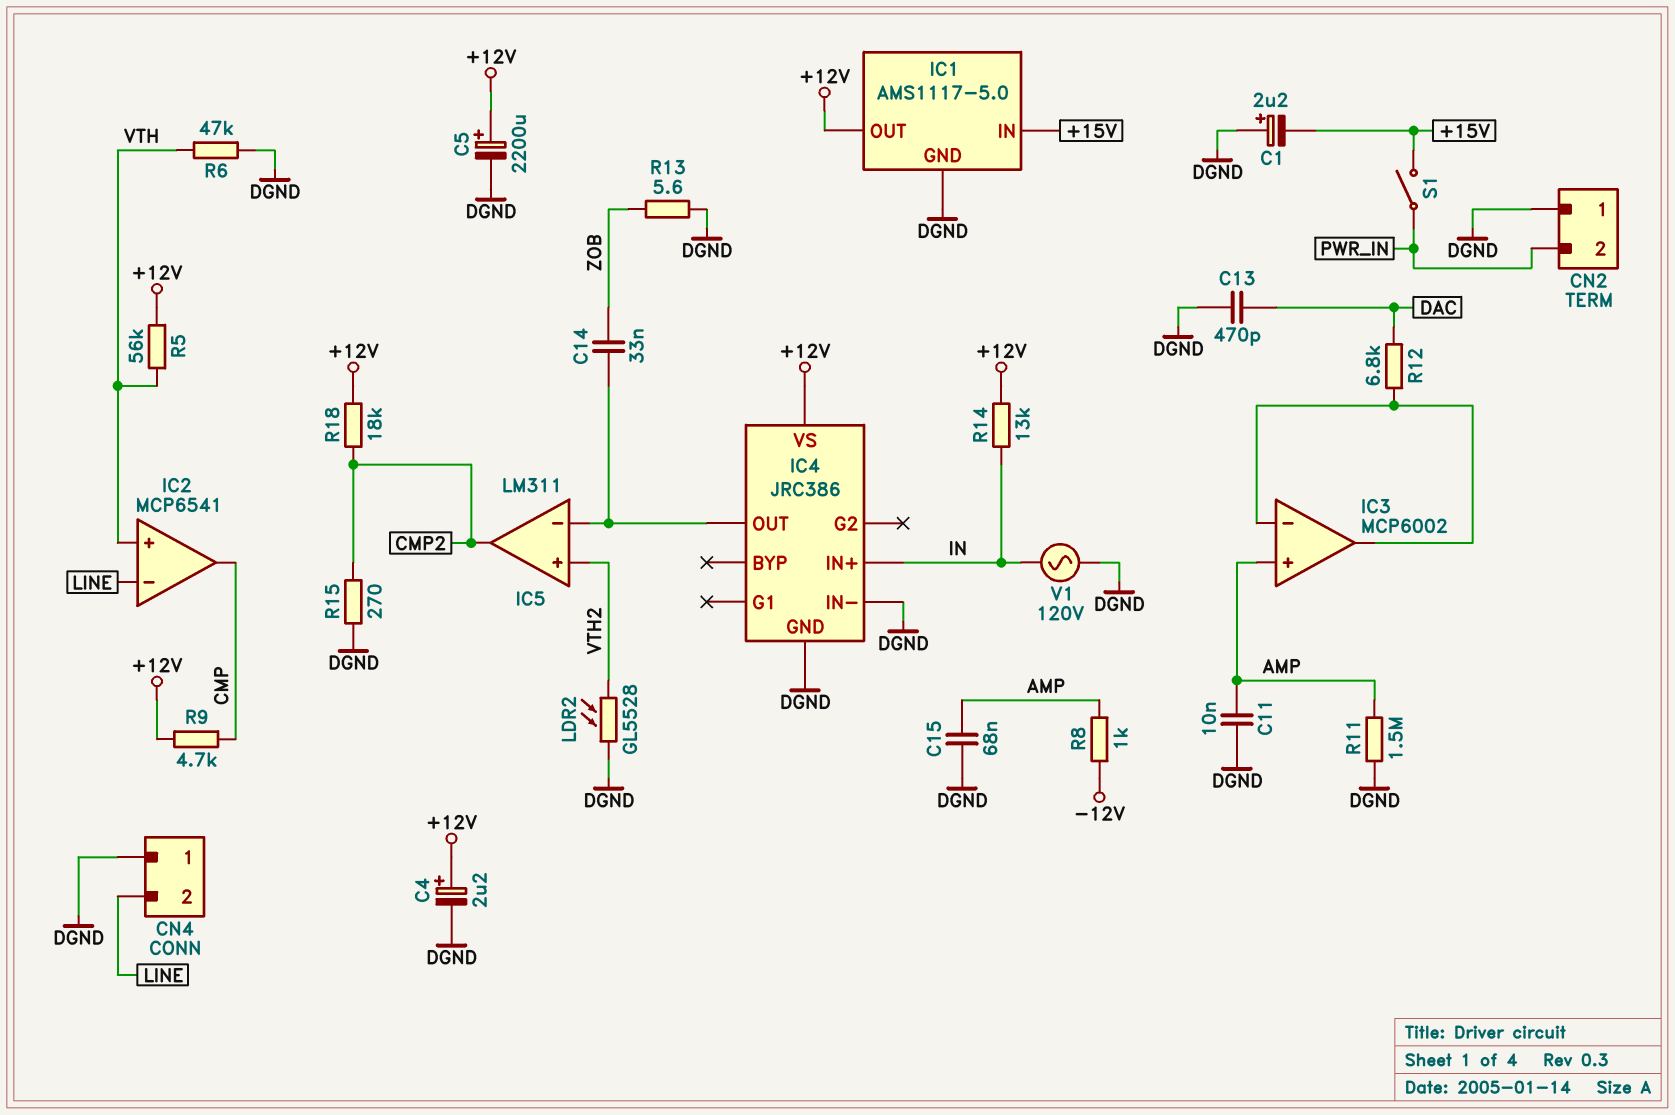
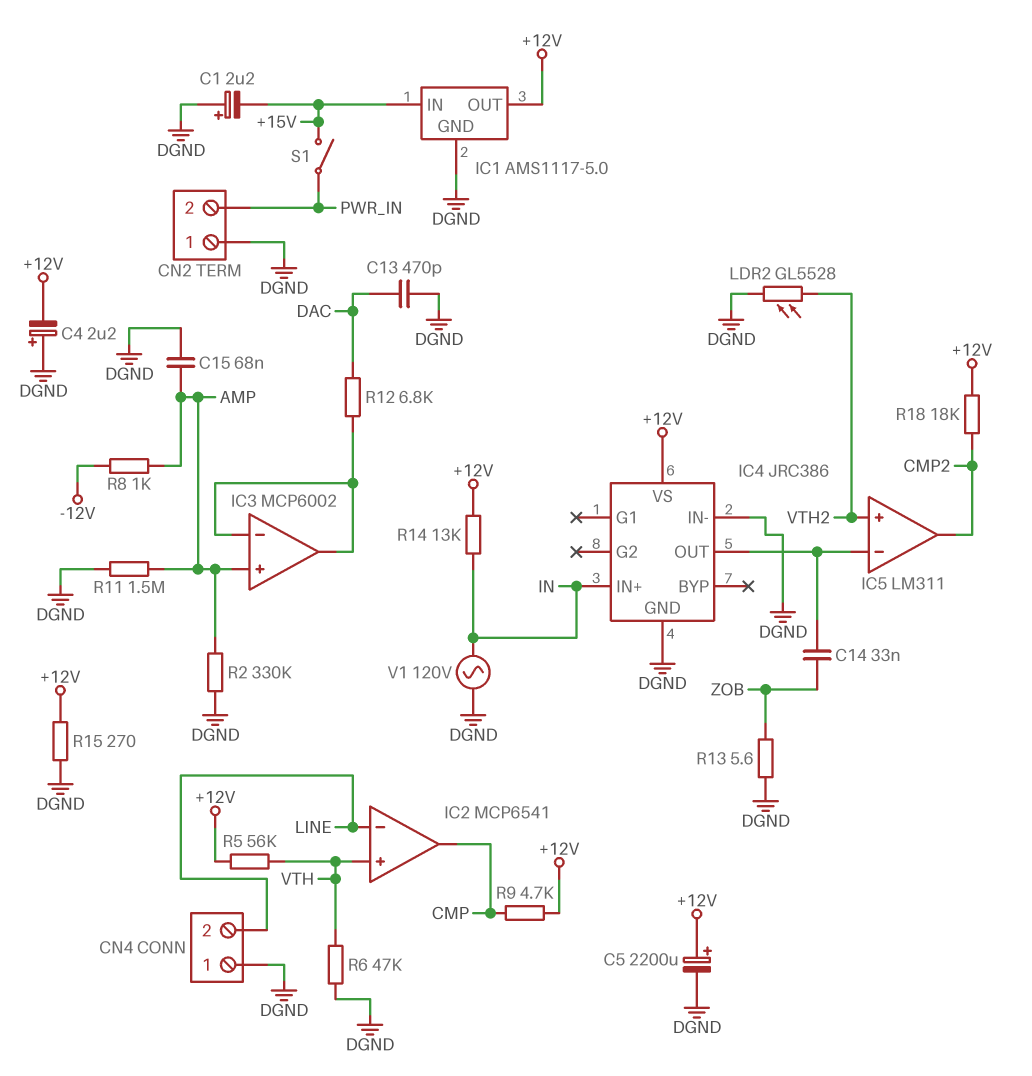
C4: 2.2uF (plus +12V, minus DGND) -> 2.2uF (plus DGND, minus +12V)
C11: 10nF (AMP, DGND) -> none
R2: none -> 330k (AMP, DGND)
R15: 270 (CMP2, DGND) -> 270 (+12V, DGND)

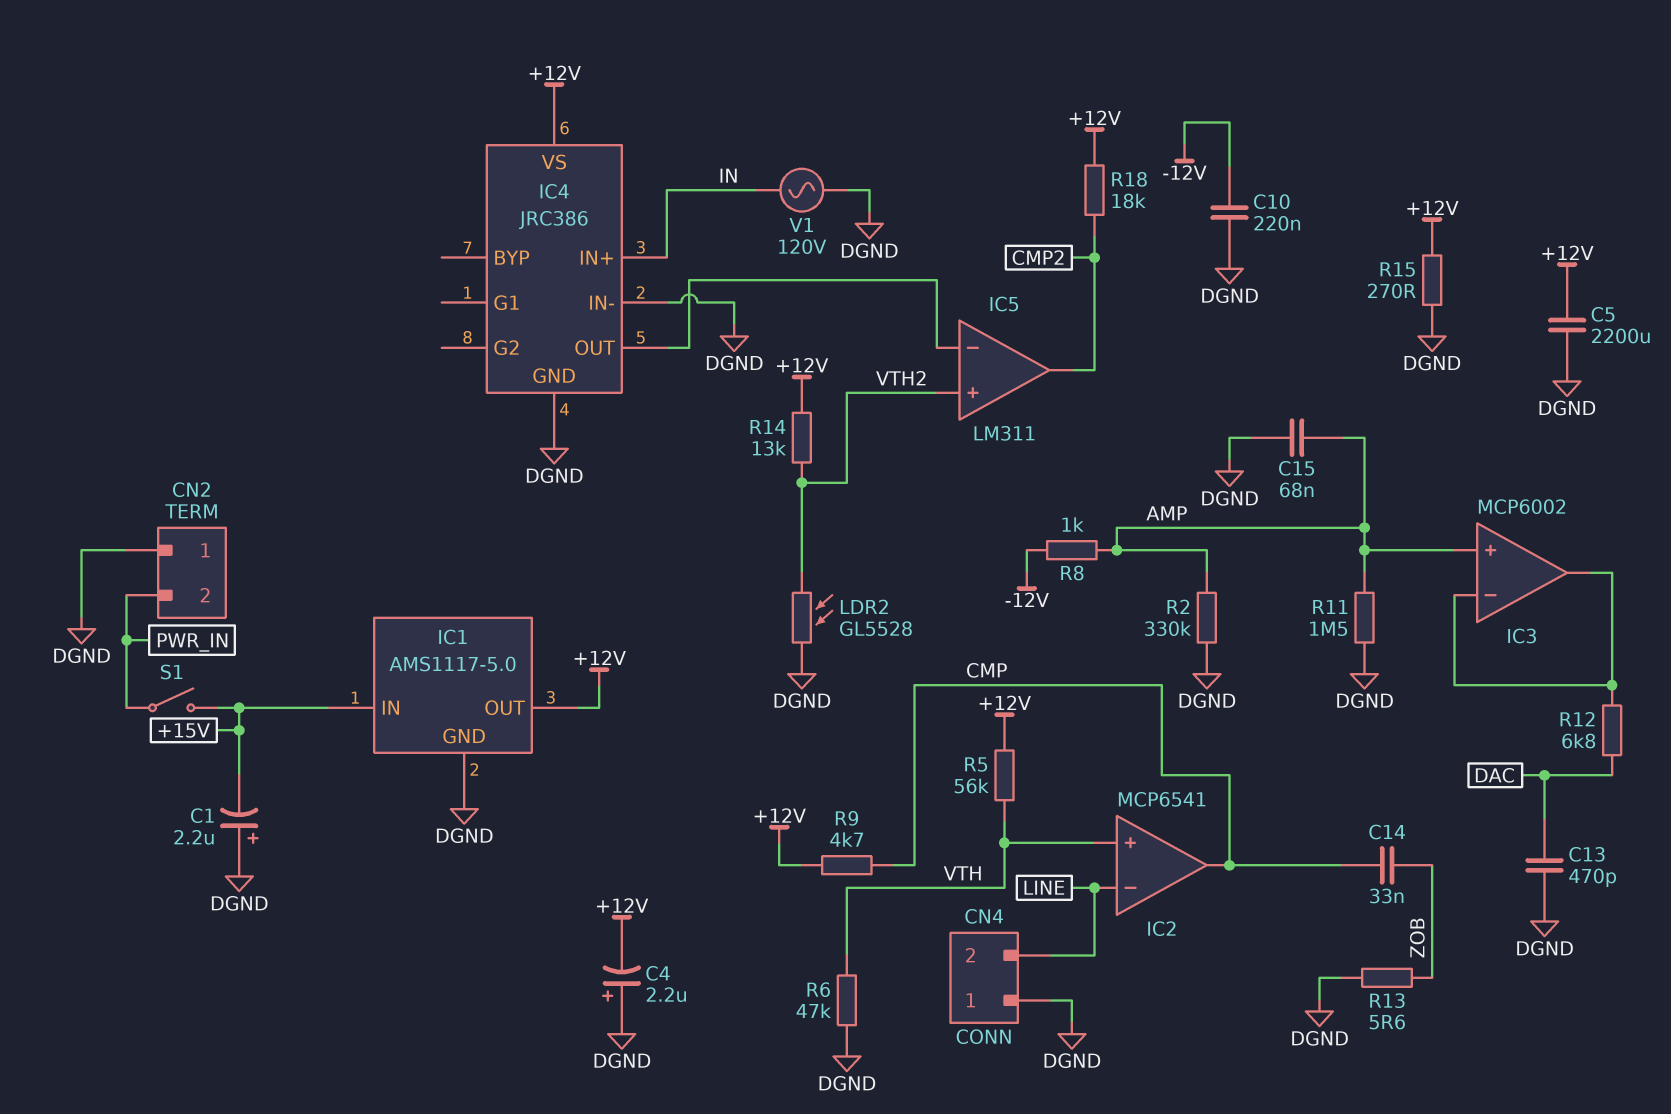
C5: 2200uF (plus +12V, minus DGND) -> 2200uF (+12V, DGND)
C10: none -> 220nF (-12V, DGND)
C14: 33nF (IC4/OUT, ZOB) -> 33nF (CMP, ZOB)
R14: 13k (+12V, IN) -> 13k (+12V, VTH2)

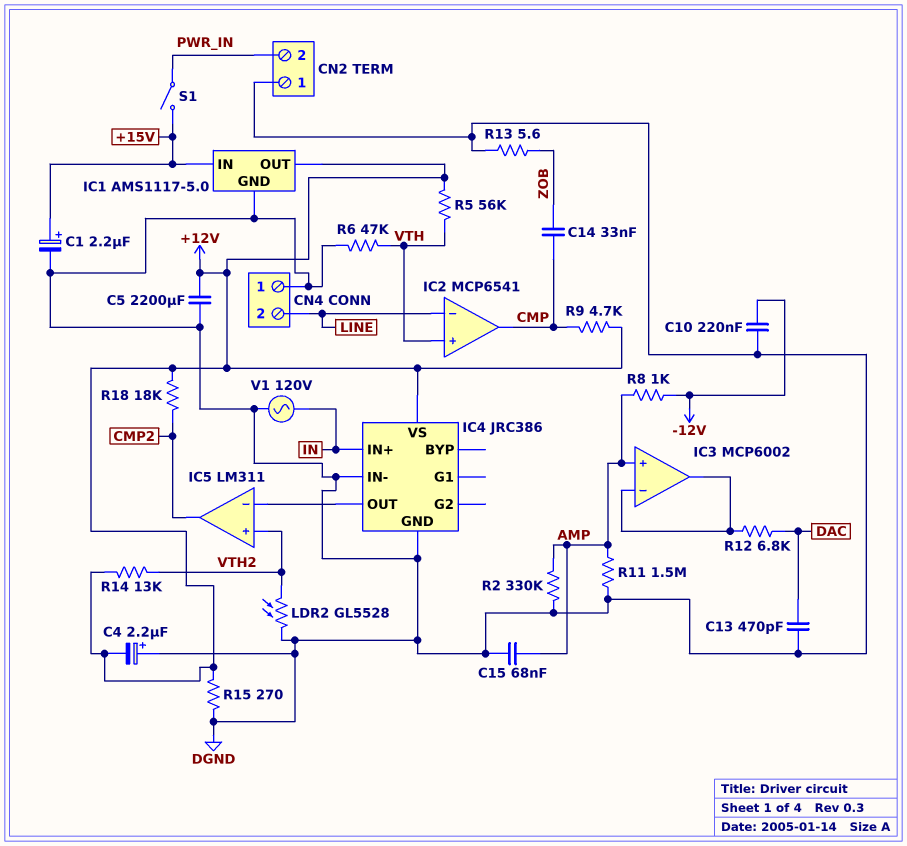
C1: 2.2uF (plus DGND, minus +15V) -> 2.2uF (plus +15V, minus DGND)

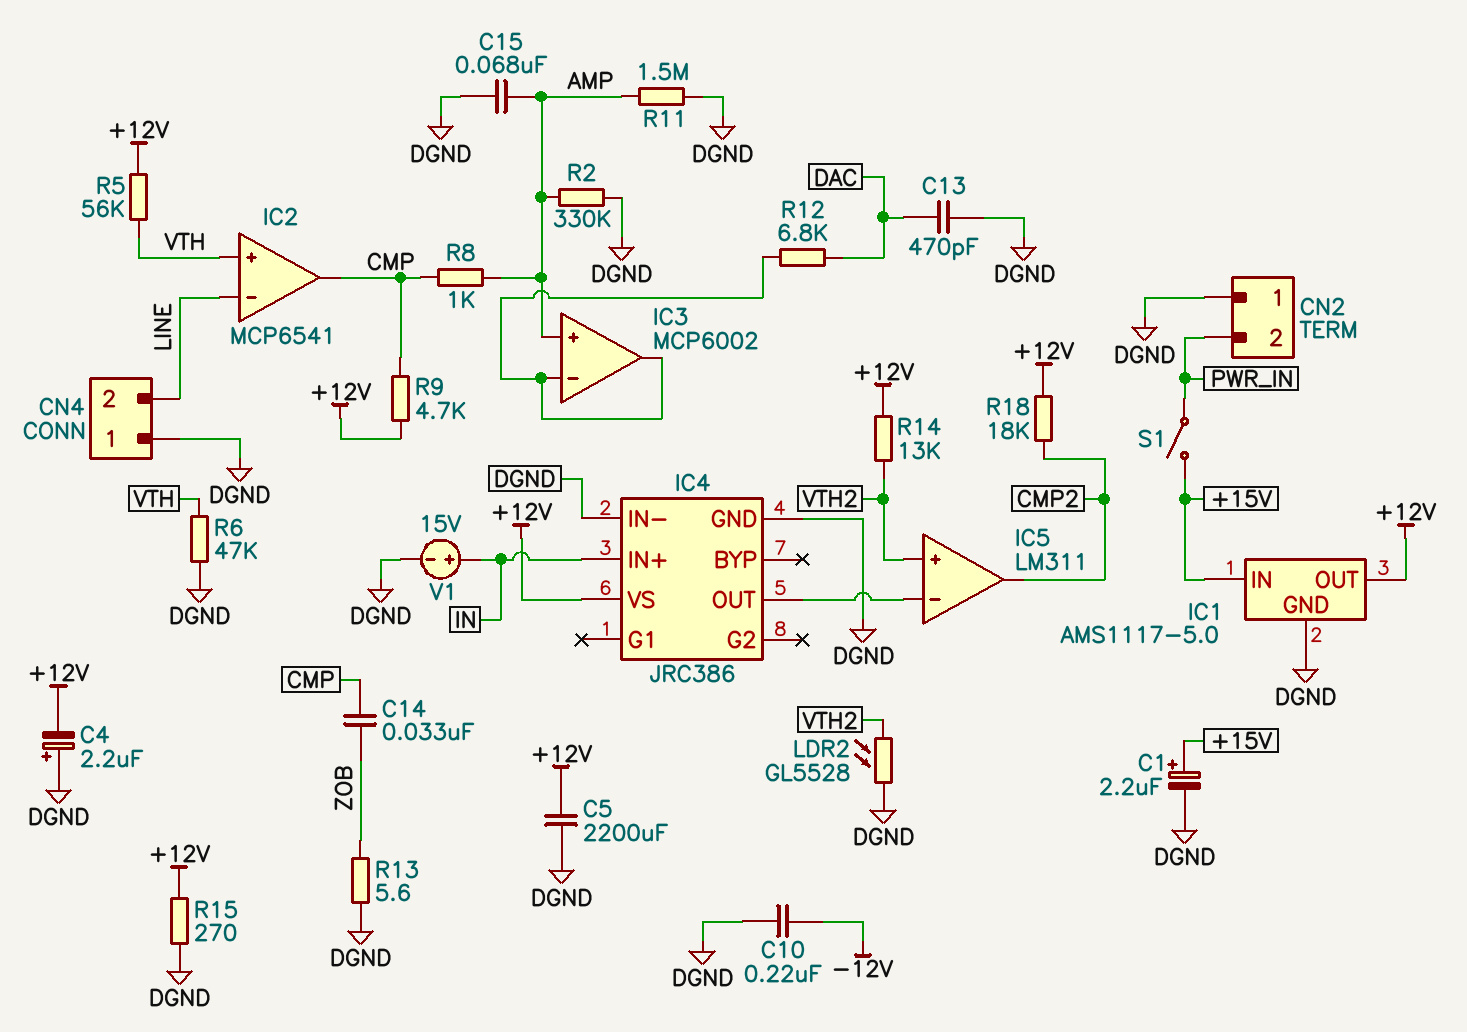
R8: 1k (-12V, AMP) -> 1k (AMP, CMP)
V1: AC 120V (DGND, IN) -> 15V (plus IN, minus DGND)

